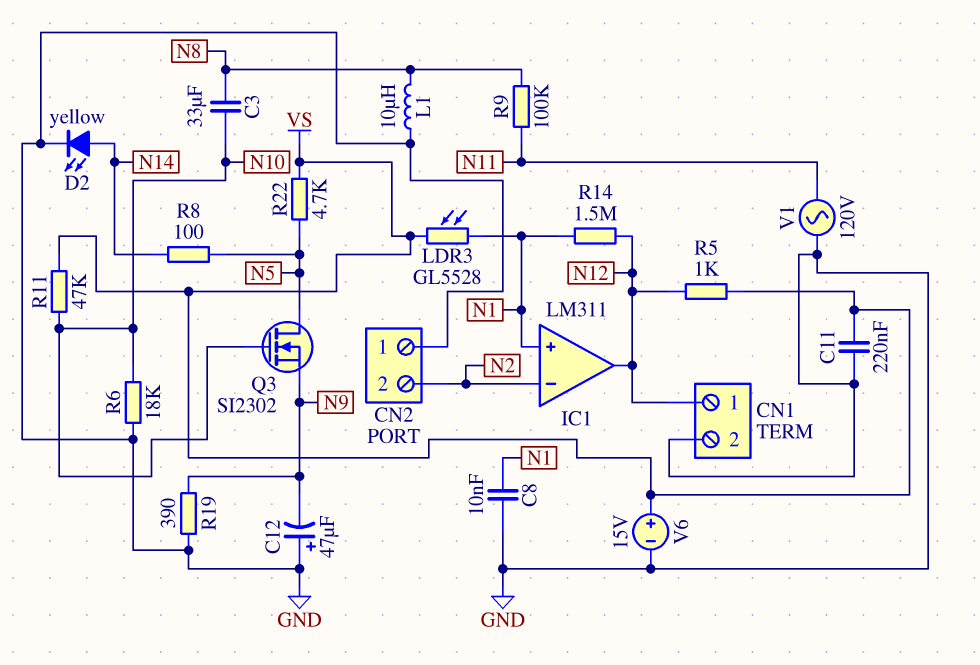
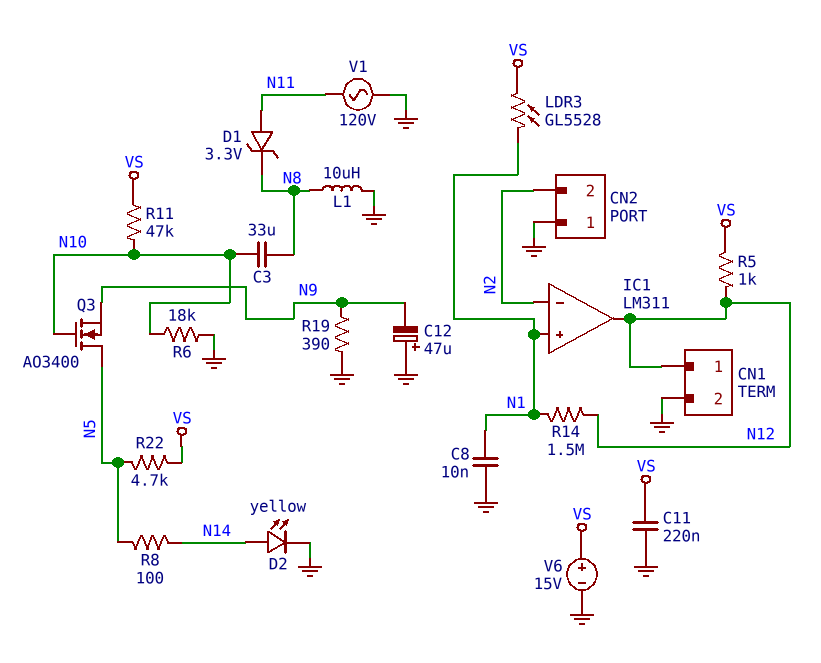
D1: none -> zener 3.3V (A N11, K N8)
Q3: NMOS SI2302 (G N10, D N5, S N9) -> NMOS AO3400 (G N10, D N5, S N9)
R9: 100k (N8, N11) -> none

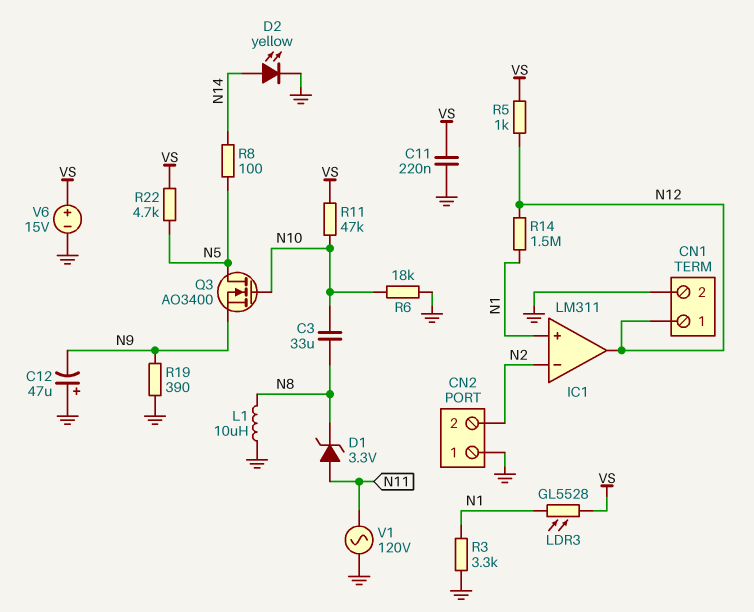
C8: 10nF (GND, N1) -> none
R3: none -> 3.3k (GND, N1)

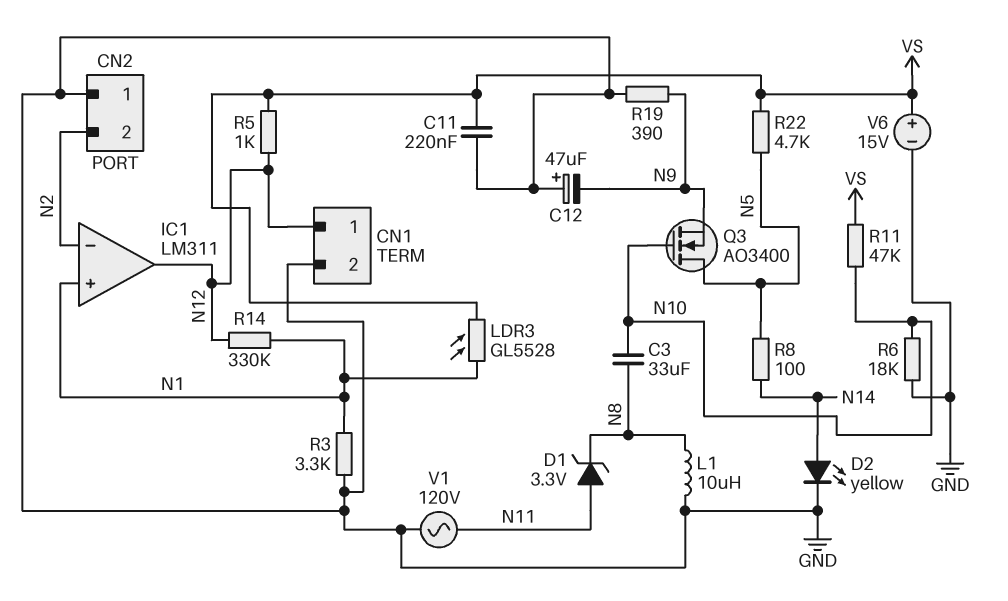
R14: 1.5M (N1, N12) -> 330k (N1, N12)

